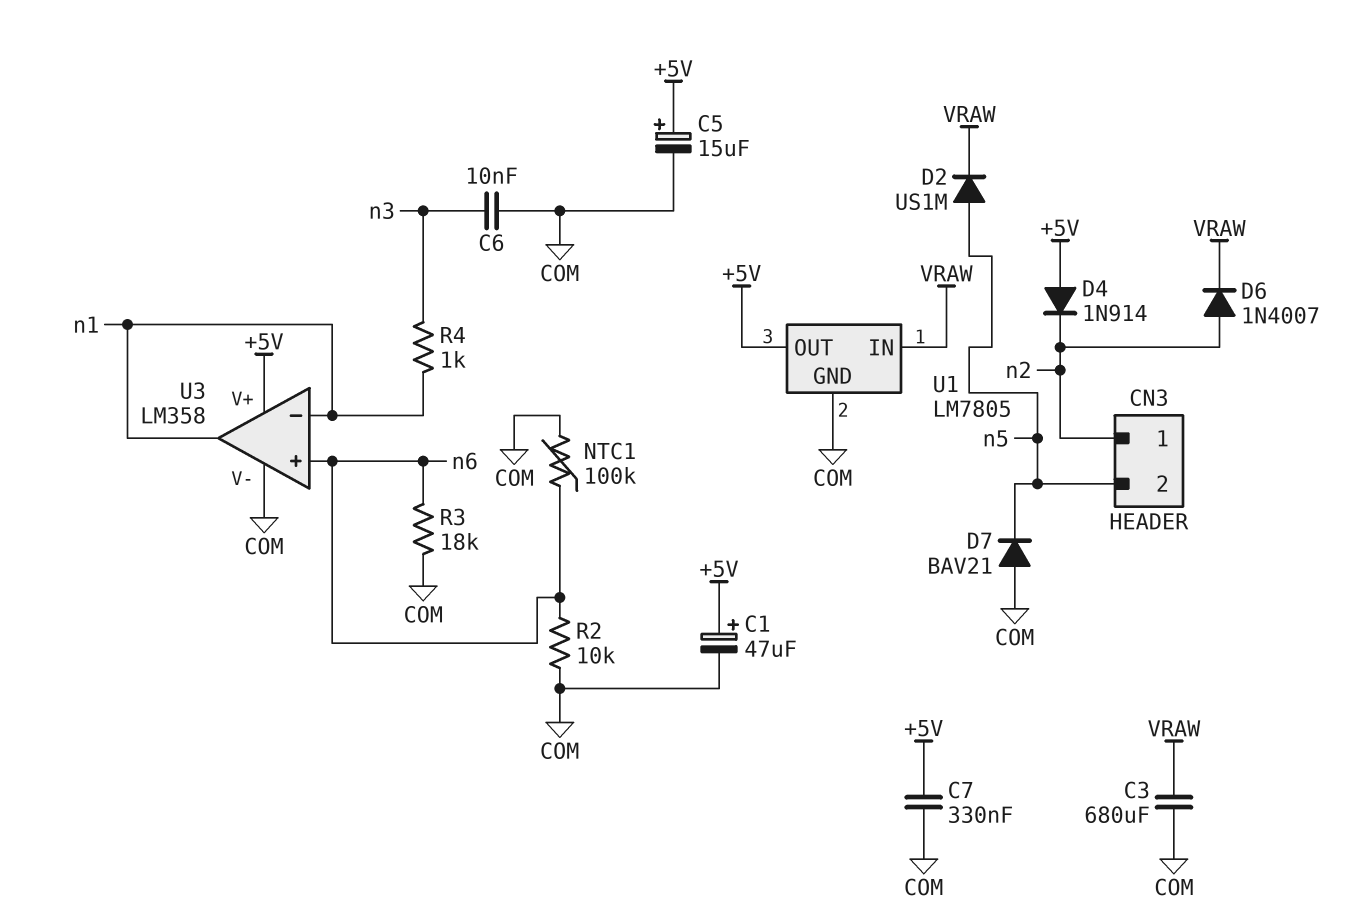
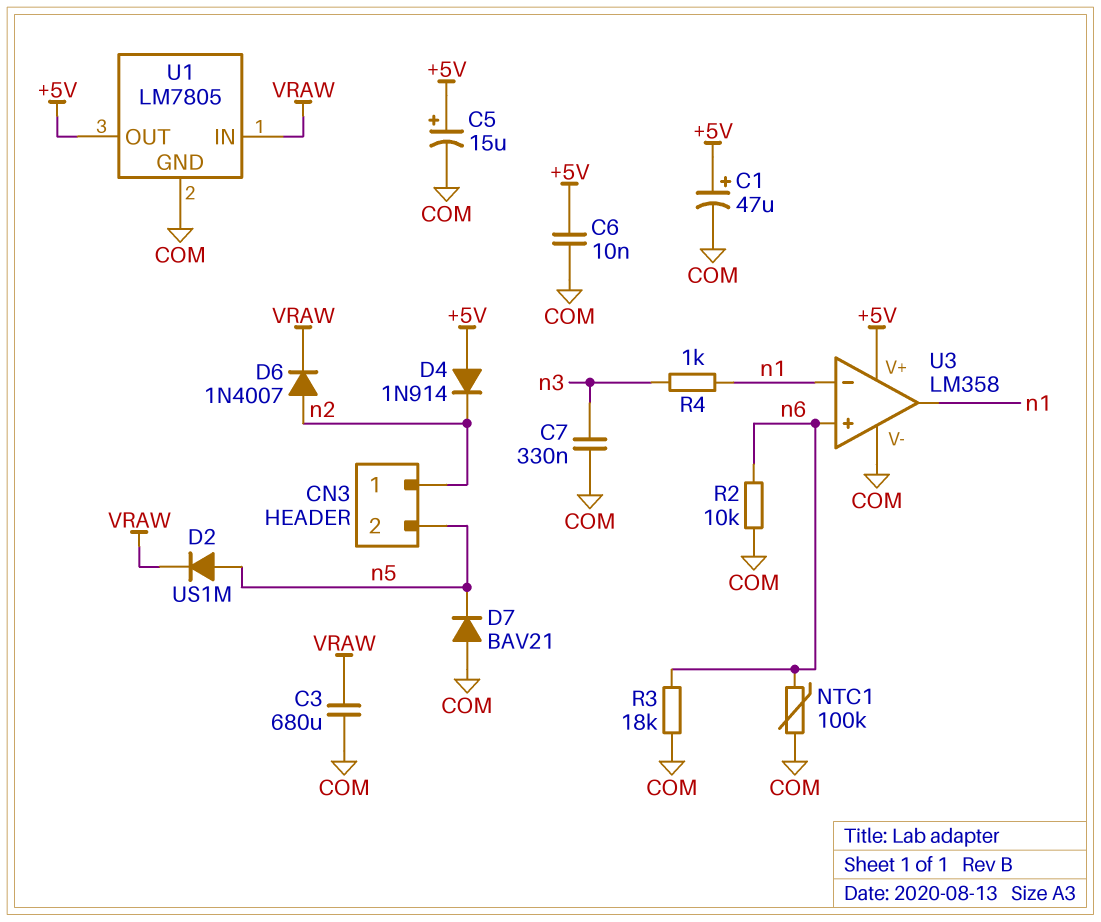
C6: 10nF (COM, n3) -> 10nF (+5V, COM)
C7: 330nF (+5V, COM) -> 330nF (COM, n3)

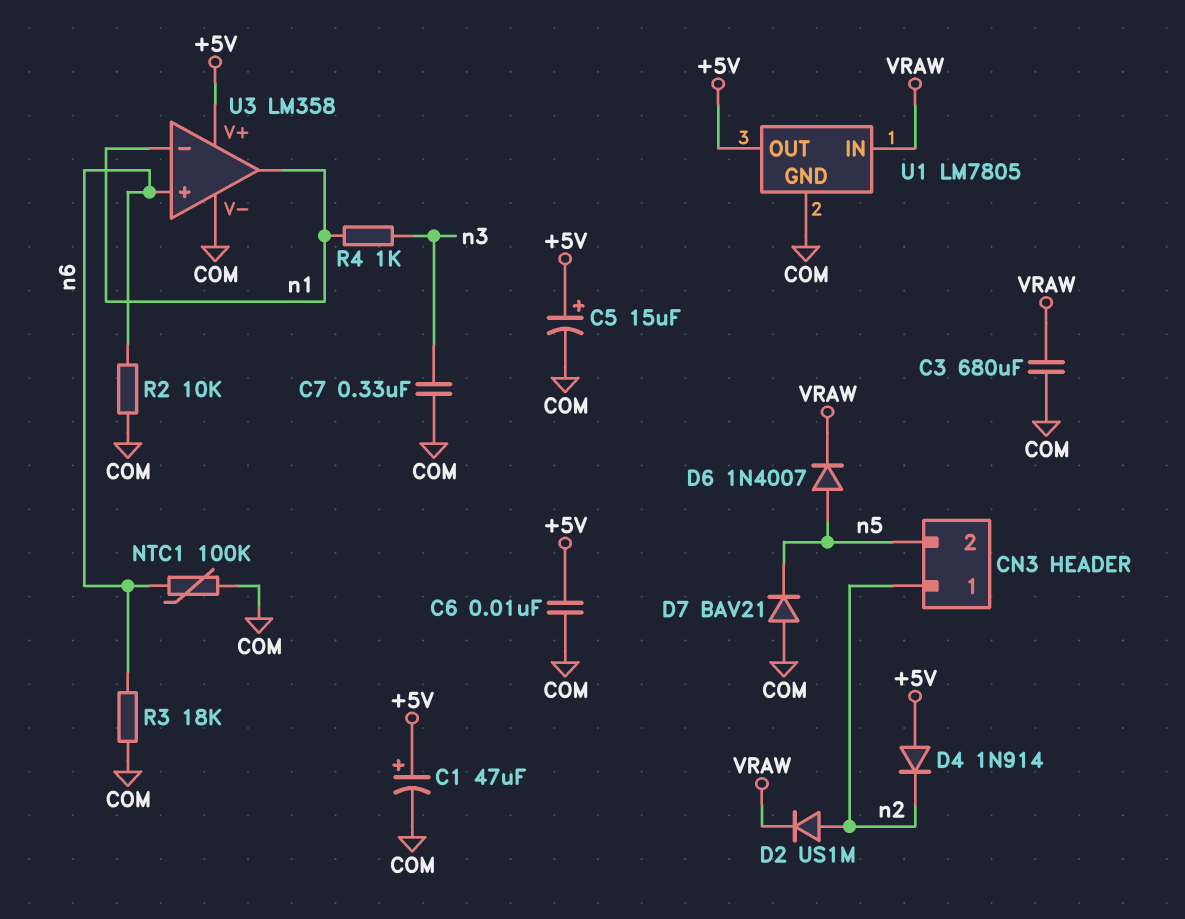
D2: diode US1M (A n5, K VRAW) -> diode US1M (A n2, K VRAW)
D6: diode 1N4007 (A n2, K VRAW) -> diode 1N4007 (A n5, K VRAW)

